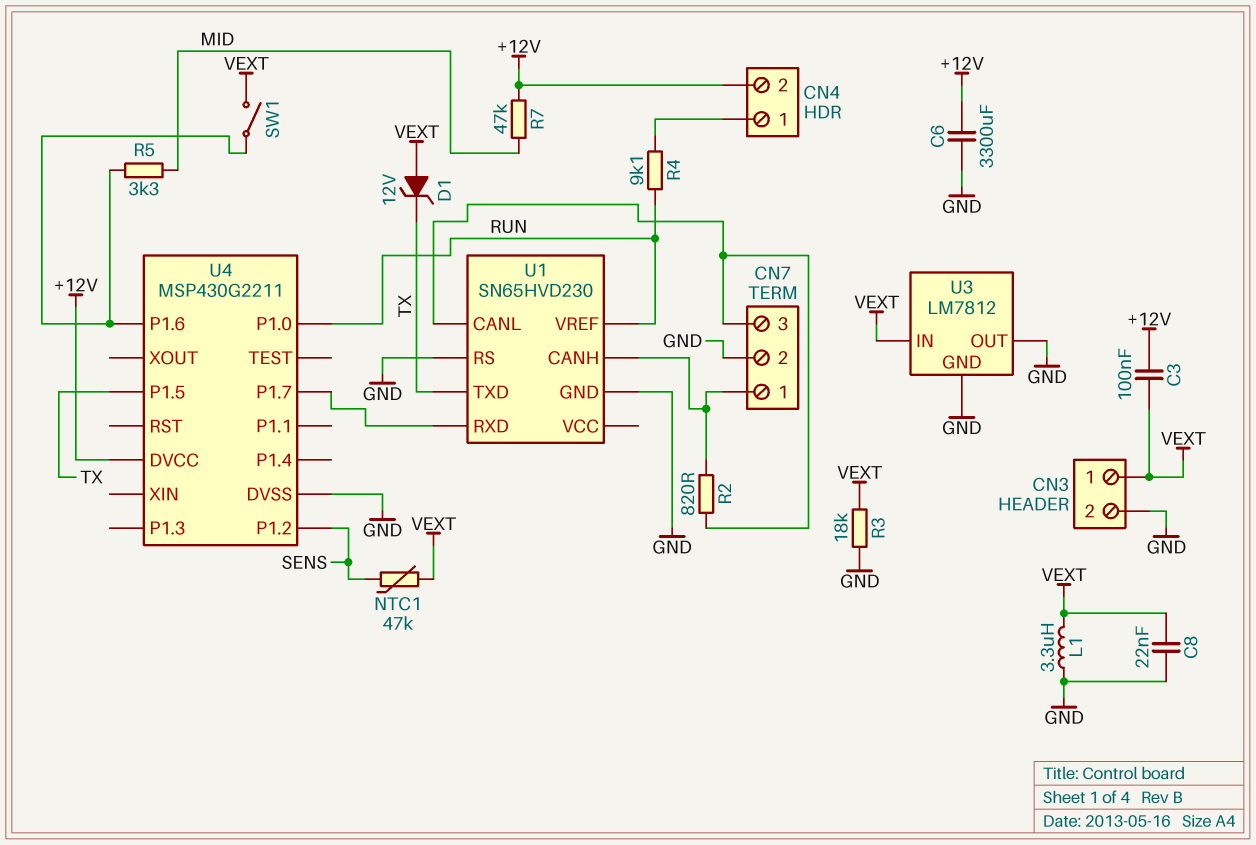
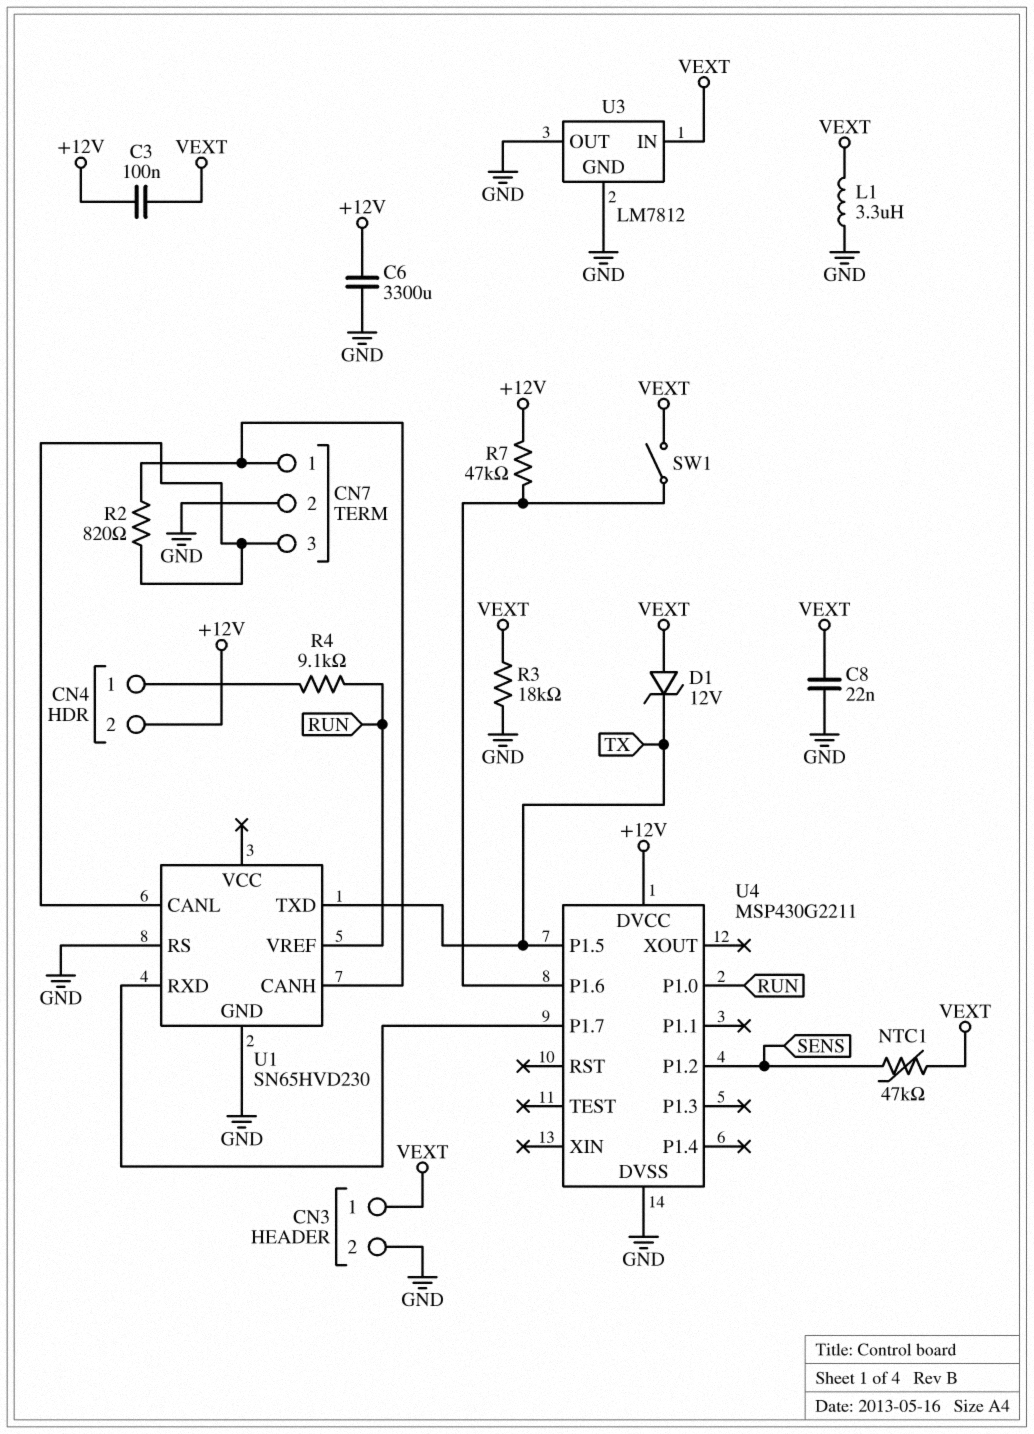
R5: 3.3k (MID, U4/P1.6) -> none
R7: 47k (+12V, MID) -> 47k (+12V, U4/P1.6)

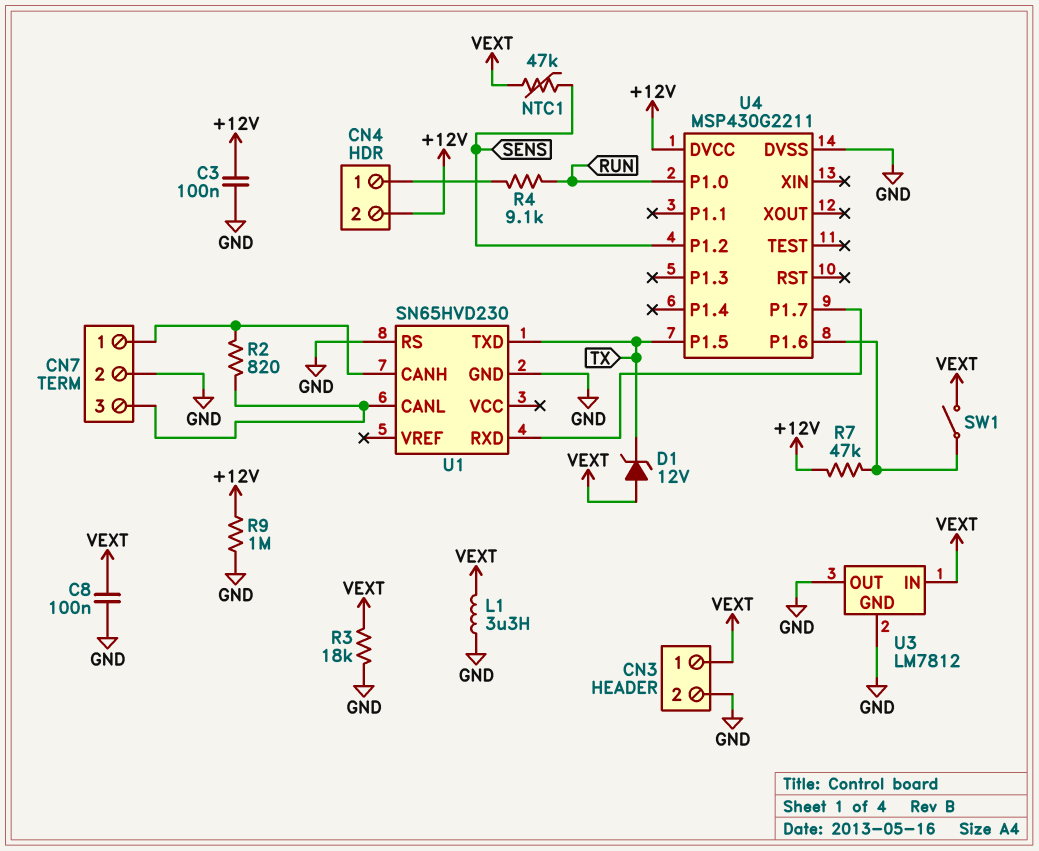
C3: 100nF (+12V, VEXT) -> 100nF (+12V, GND)
C6: 3300uF (+12V, GND) -> none
C8: 22nF (GND, VEXT) -> 100nF (GND, VEXT)
R9: none -> 1M (+12V, GND)
U1 pin VREF: RUN -> none

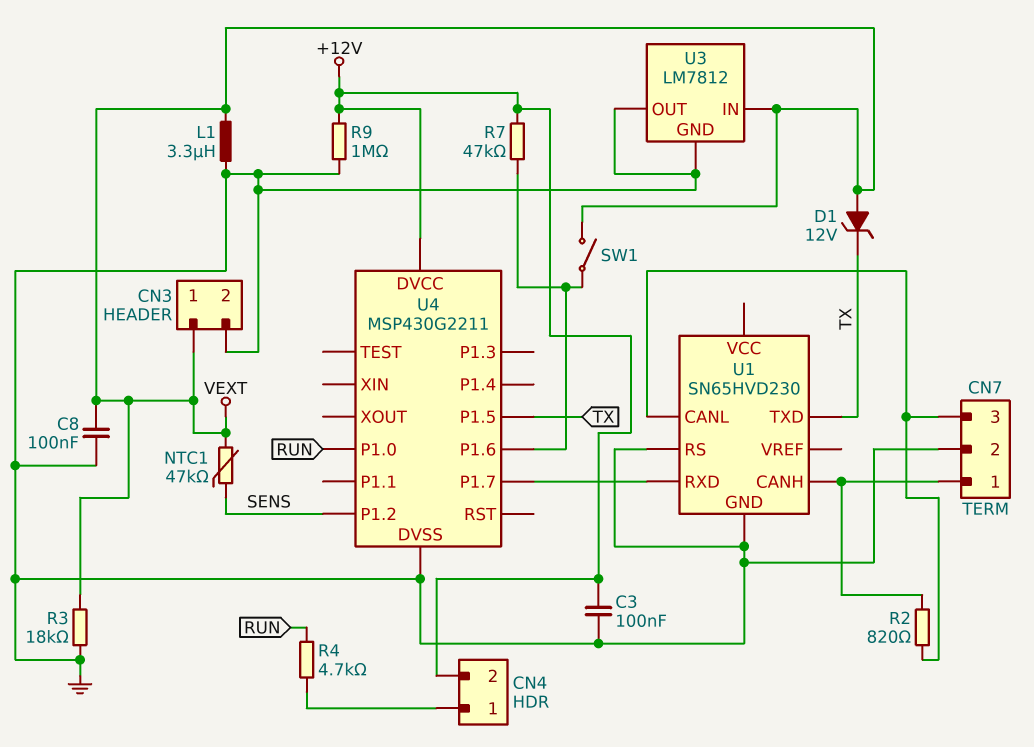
R4: 9.1k (CN4/1, RUN) -> 4.7k (CN4/1, RUN)

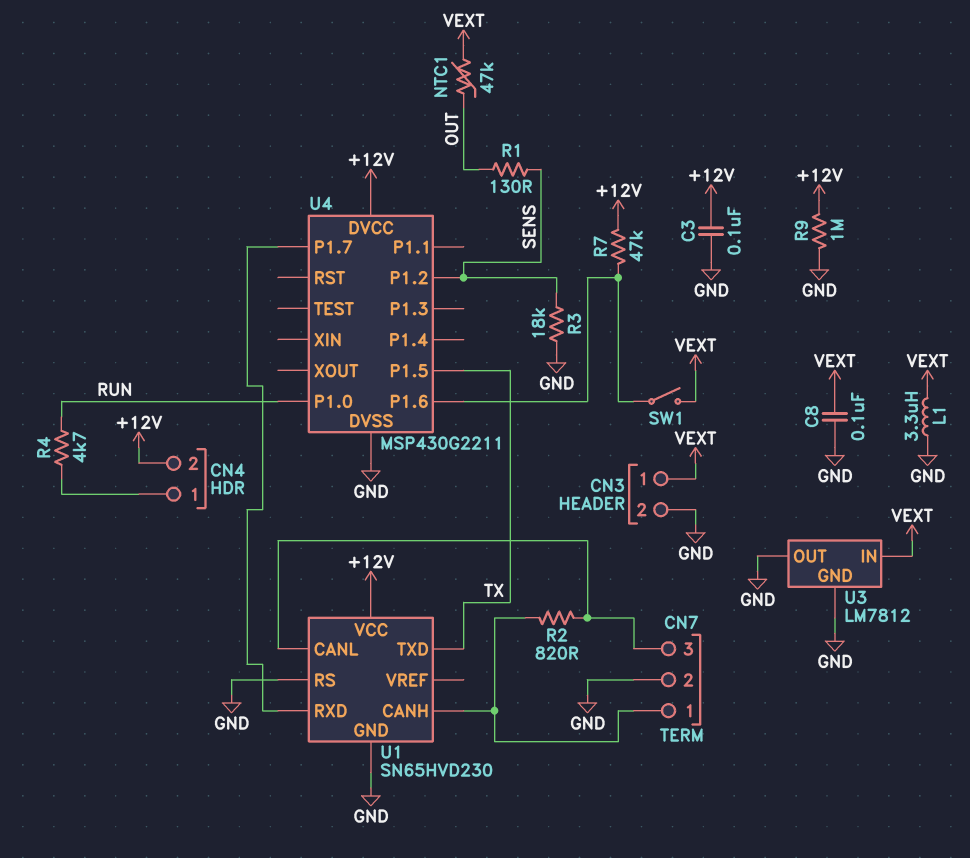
D1: zener 12V (A VEXT, K TX) -> none
NTC1: 47k (SENS, VEXT) -> 47k (OUT, VEXT)
R1: none -> 130 (OUT, SENS)
R3: 18k (GND, VEXT) -> 18k (GND, SENS)
U1 pin VCC: none -> +12V

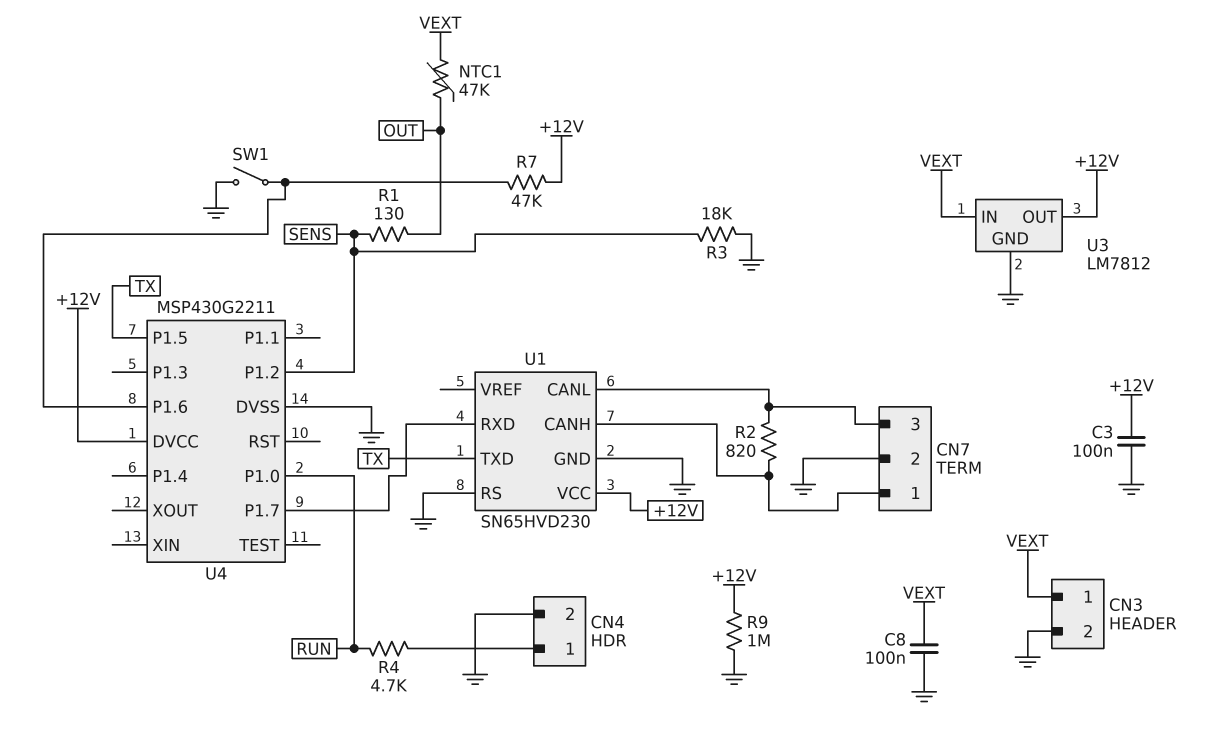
CN4 pin 2: +12V -> GND
L1: 3.3uH (GND, VEXT) -> none
SW1: switch (U4/P1.6, VEXT) -> switch (GND, U4/P1.6)
U3 pin OUT: GND -> +12V

